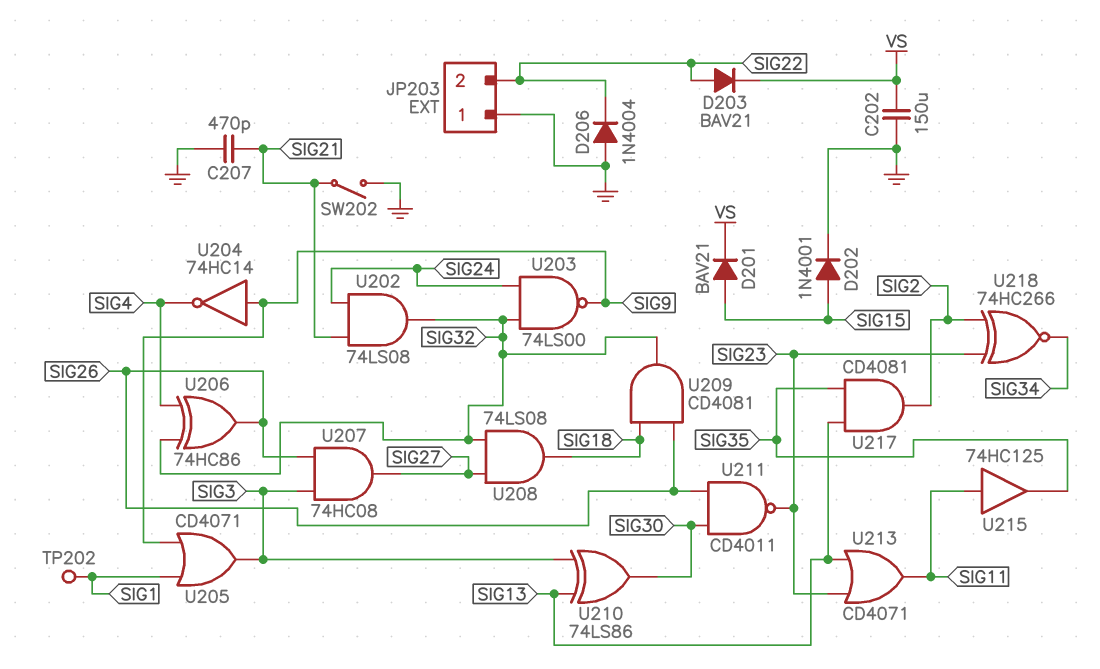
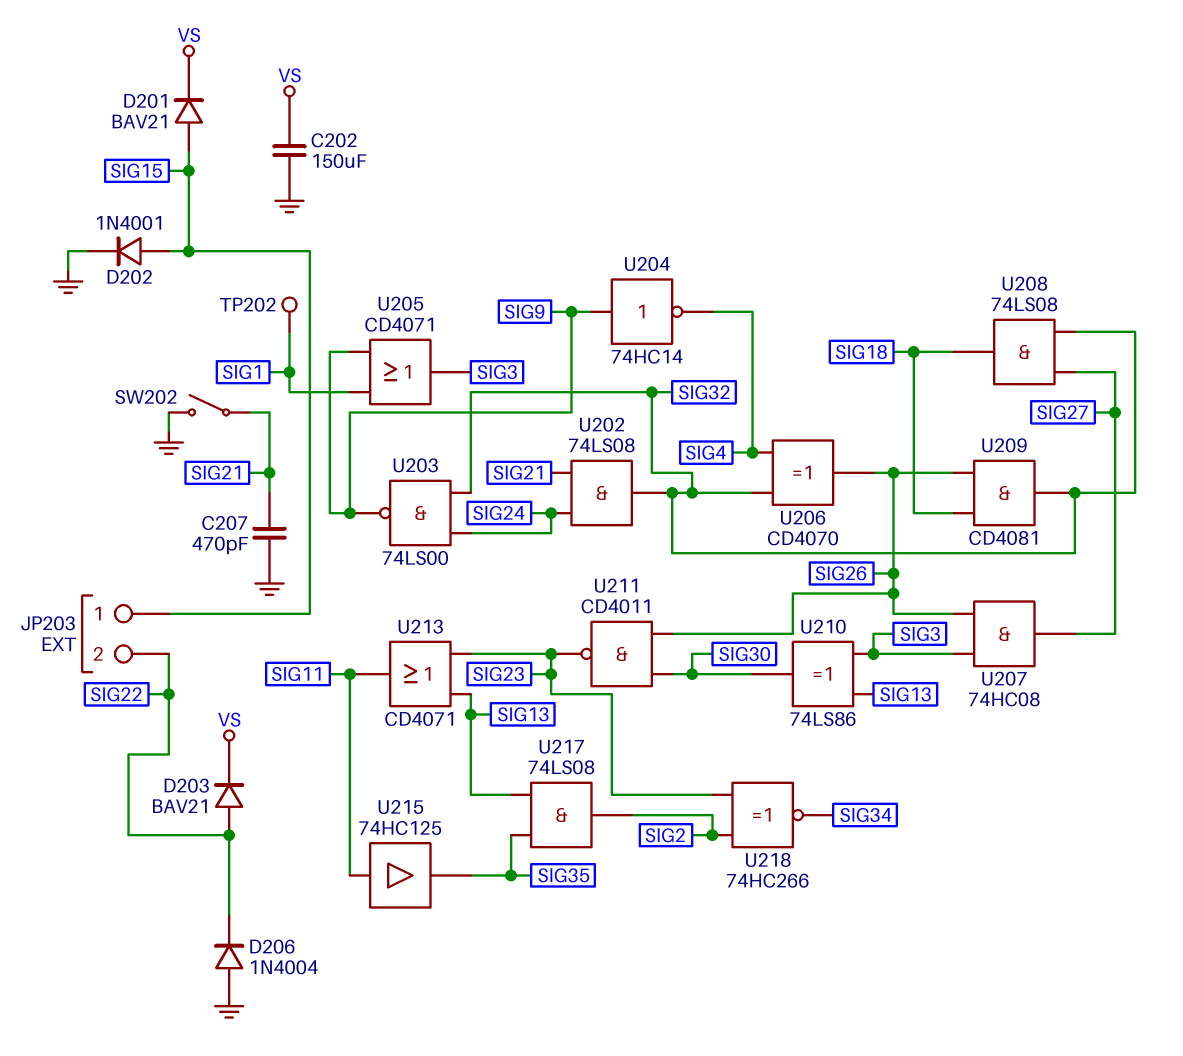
JP203 pin 1: GND -> SIG15
U206: XOR 74HC86 (in SIG4, in SIG32, out SIG26) -> XOR CD4070 (in SIG4, in SIG32, out SIG26)
U217: AND CD4081 (in SIG13, in SIG35, out SIG2) -> AND 74LS08 (in SIG13, in SIG35, out SIG2)

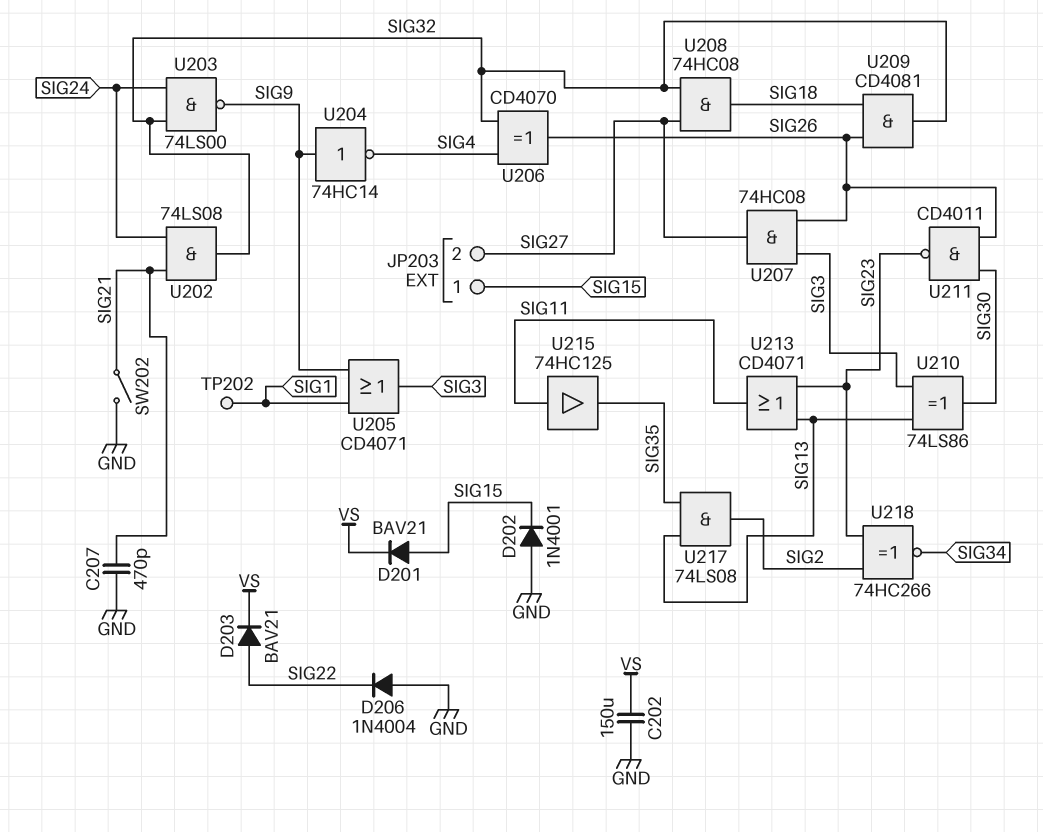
D202: diode 1N4001 (A SIG15, K GND) -> diode 1N4001 (A GND, K SIG15)
JP203 pin 2: SIG22 -> SIG27
U208: AND 74LS08 (in SIG27, in SIG32, out SIG18) -> AND 74HC08 (in SIG27, in SIG32, out SIG18)

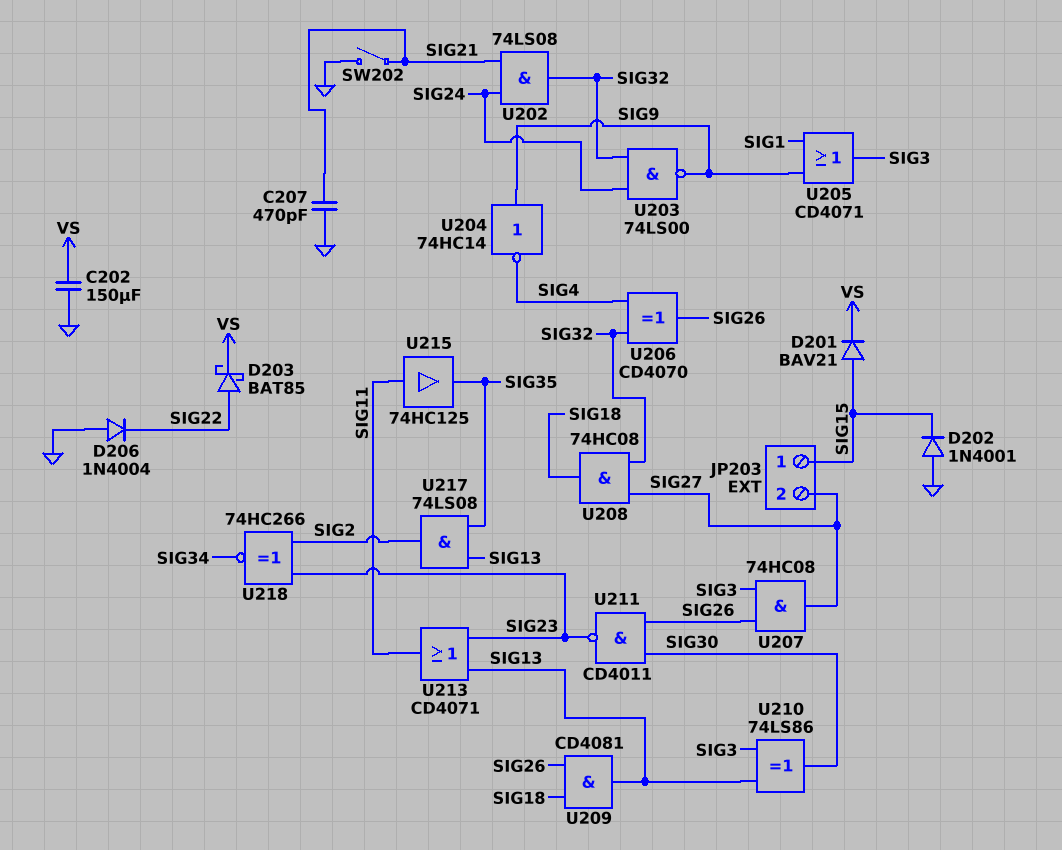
D203: diode BAV21 (A SIG22, K VS) -> schottky BAT85 (A SIG22, K VS)
TP202: test point (SIG1) -> none
U209: AND CD4081 (in SIG18, in SIG26, out SIG32) -> AND CD4081 (in SIG18, in SIG26, out SIG13)

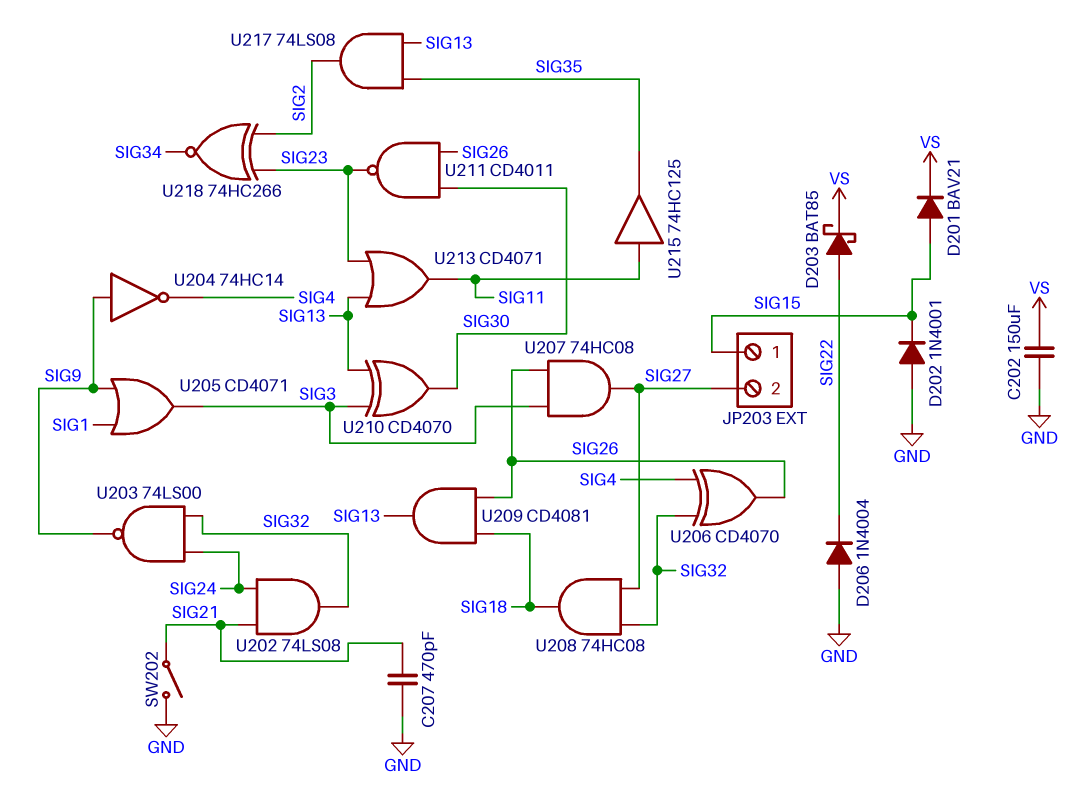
U210: XOR 74LS86 (in SIG3, in SIG13, out SIG30) -> XOR CD4070 (in SIG3, in SIG13, out SIG30)

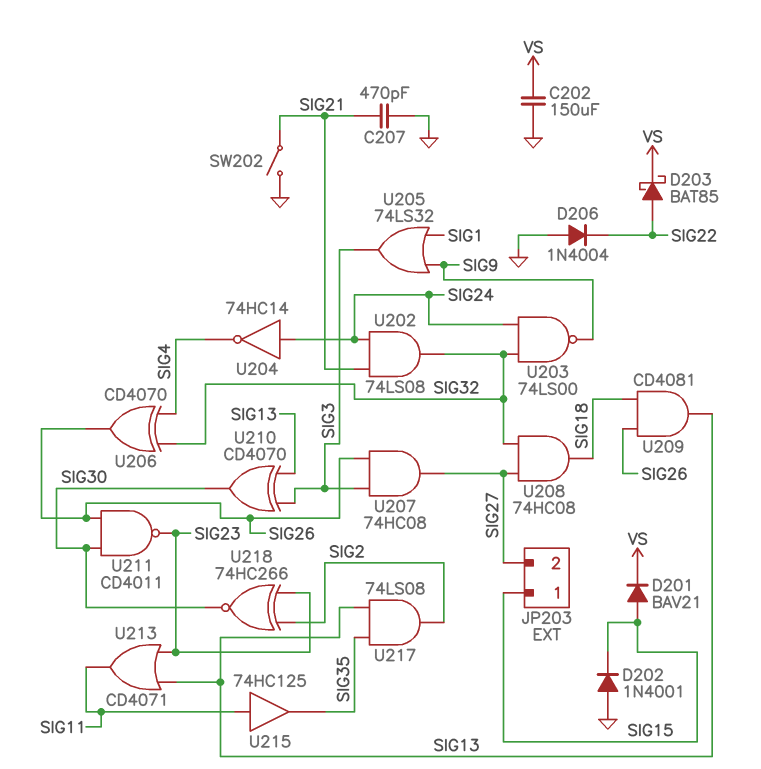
U204: NOT 74HC14 (in SIG9, out SIG4) -> NOT 74HC14 (in SIG24, out SIG4)
U205: OR CD4071 (in SIG1, in SIG9, out SIG3) -> OR 74LS32 (in SIG1, in SIG9, out SIG3)
U218: XNOR 74HC266 (in SIG2, in SIG23, out SIG34) -> XNOR 74HC266 (in SIG2, in SIG23, out SIG30)

